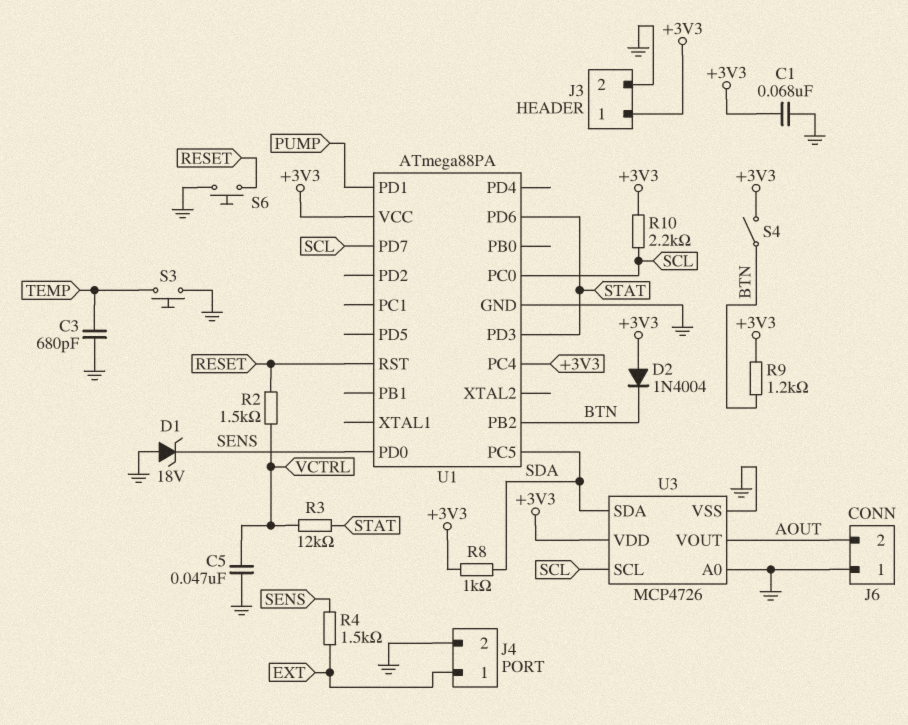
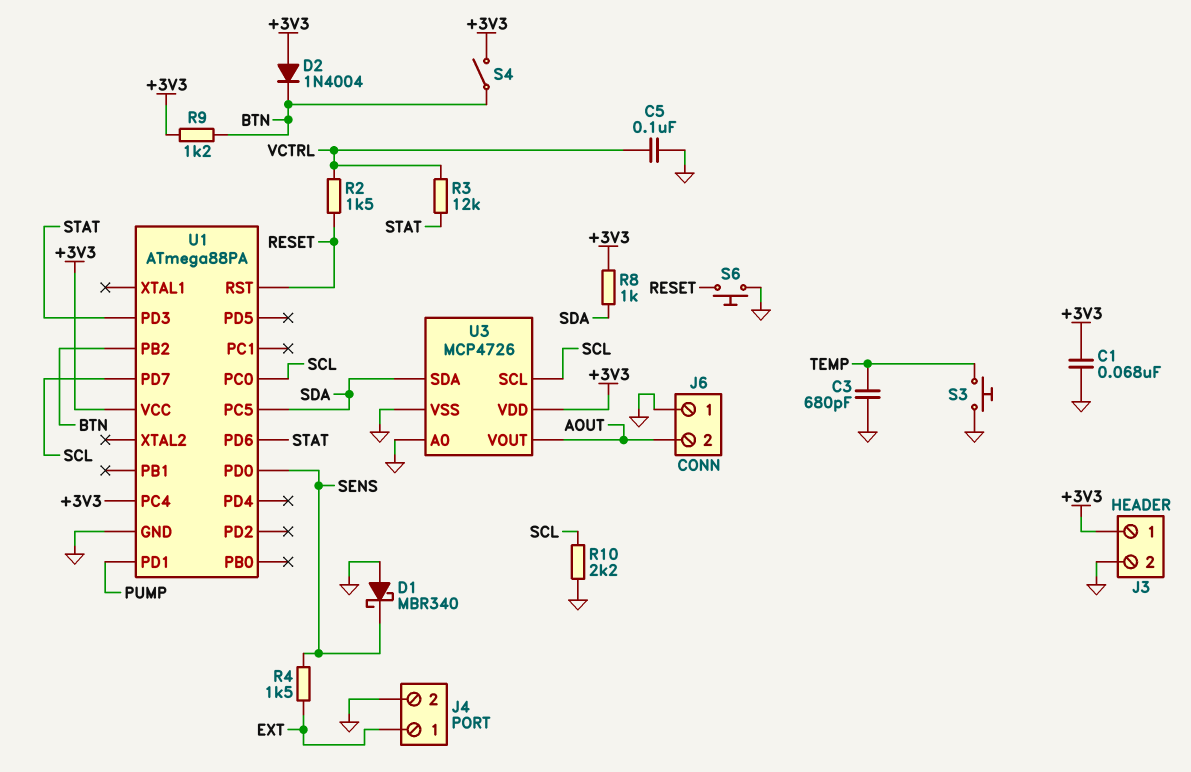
C5: 47nF (GND, VCTRL) -> 100nF (GND, VCTRL)
D1: zener 18V (A GND, K SENS) -> schottky MBR340 (A GND, K SENS)
R10: 2.2k (+3V3, SCL) -> 2.2k (GND, SCL)

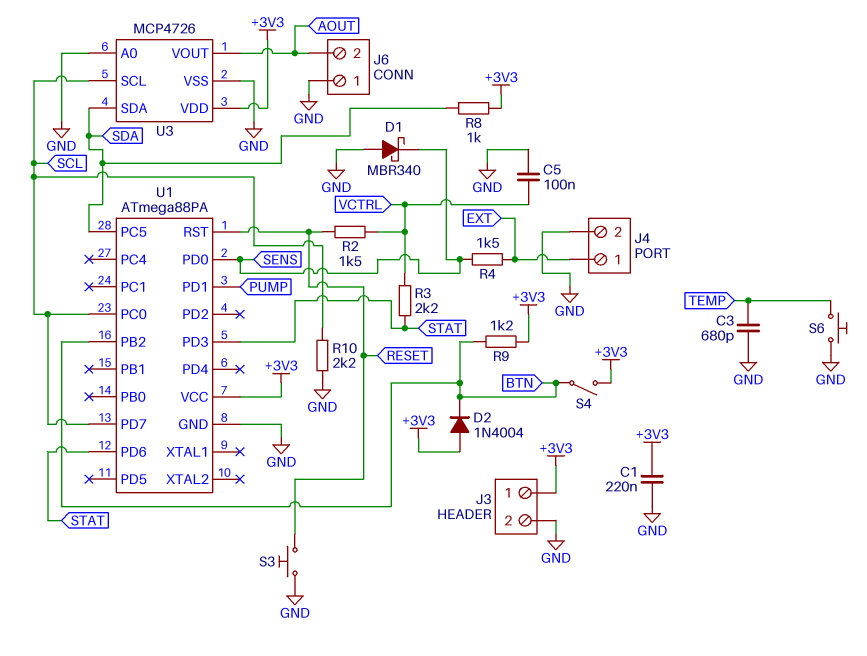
C1: 68nF (+3V3, GND) -> 220nF (+3V3, GND)
R3: 12k (STAT, VCTRL) -> 2.2k (STAT, VCTRL)
S3: button (GND, TEMP) -> button (GND, RESET)
S6: button (GND, RESET) -> button (GND, TEMP)
U1 pin PC4: +3V3 -> none

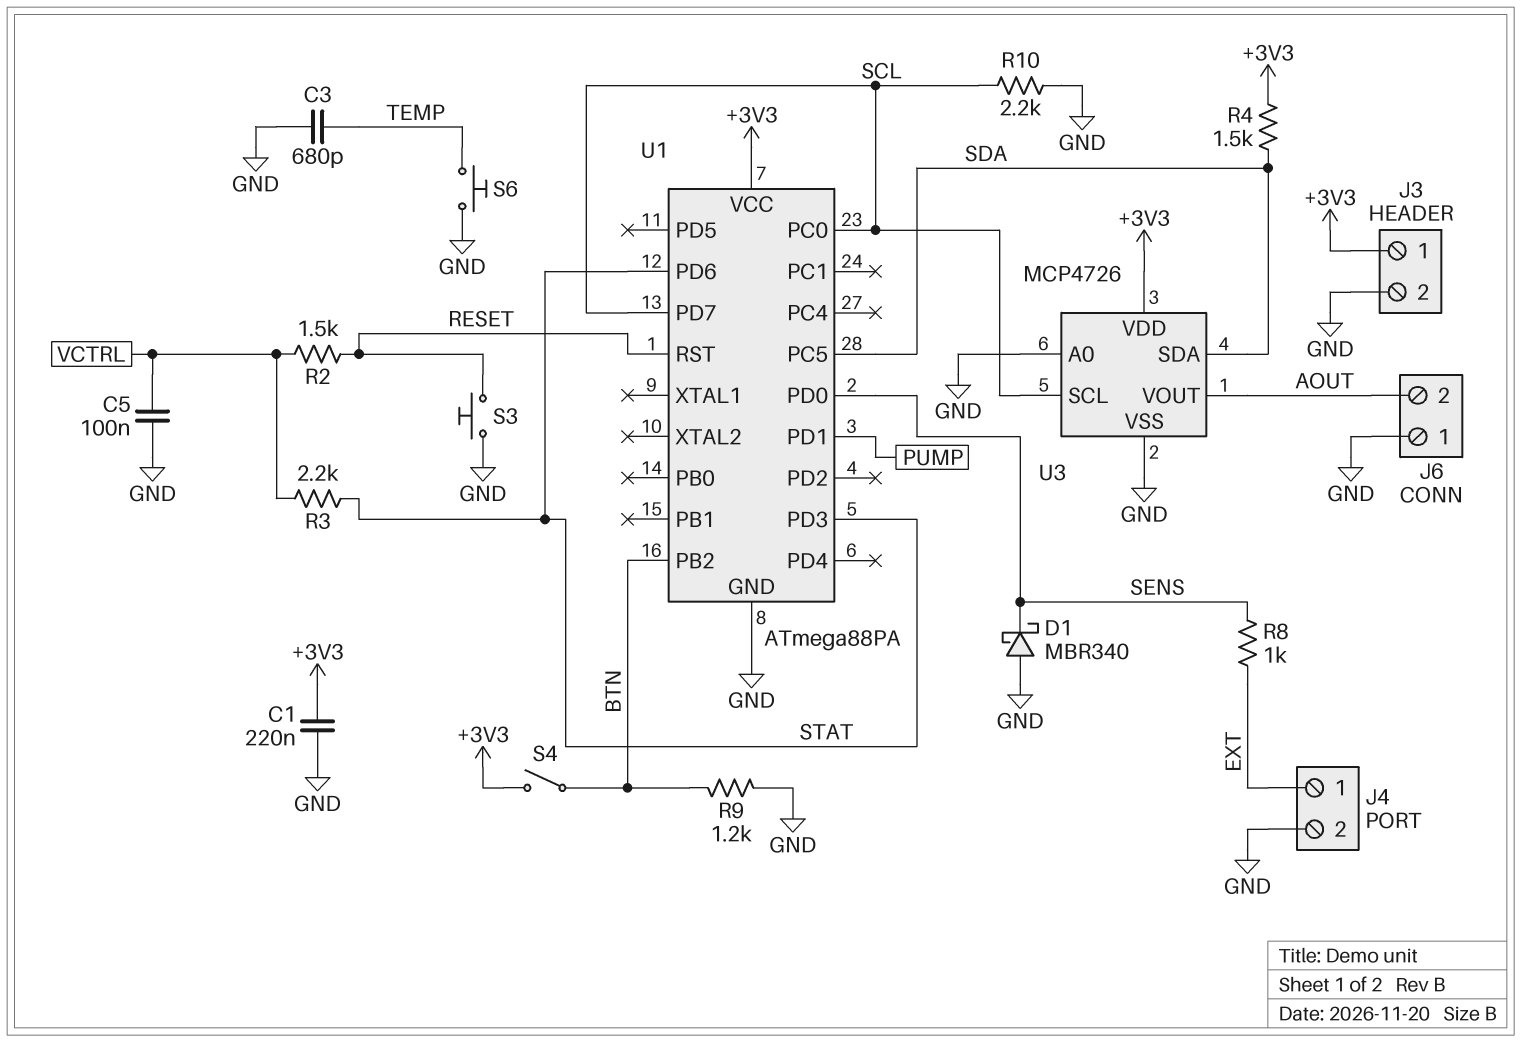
D2: diode 1N4004 (A +3V3, K BTN) -> none
R4: 1.5k (EXT, SENS) -> 1.5k (+3V3, SDA)
R8: 1k (+3V3, SDA) -> 1k (EXT, SENS)
R9: 1.2k (+3V3, BTN) -> 1.2k (BTN, GND)

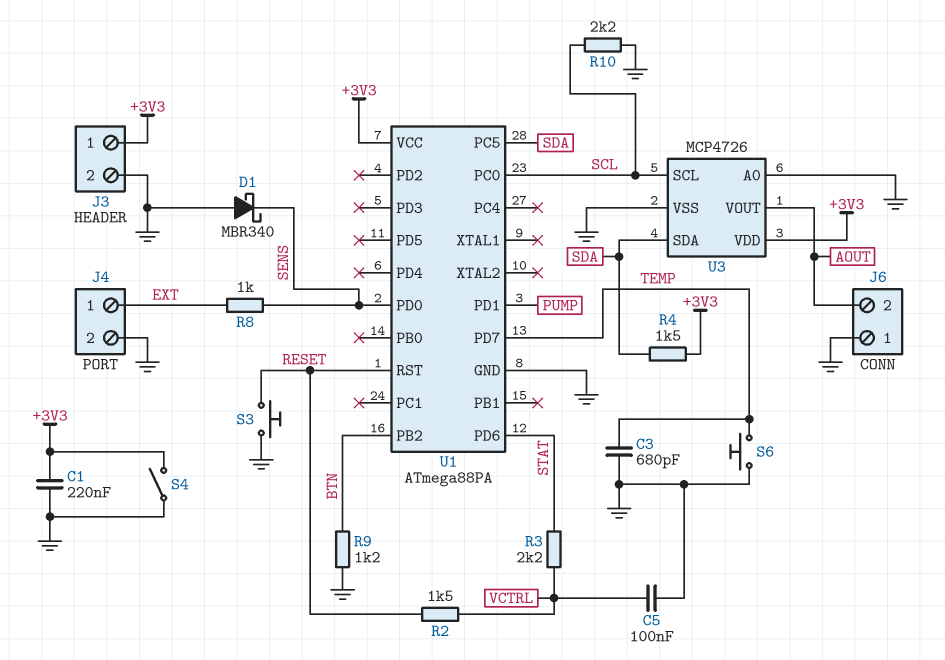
S4: switch (+3V3, BTN) -> switch (+3V3, GND)
U1 pin PD3: STAT -> none
U1 pin PD7: SCL -> TEMP

